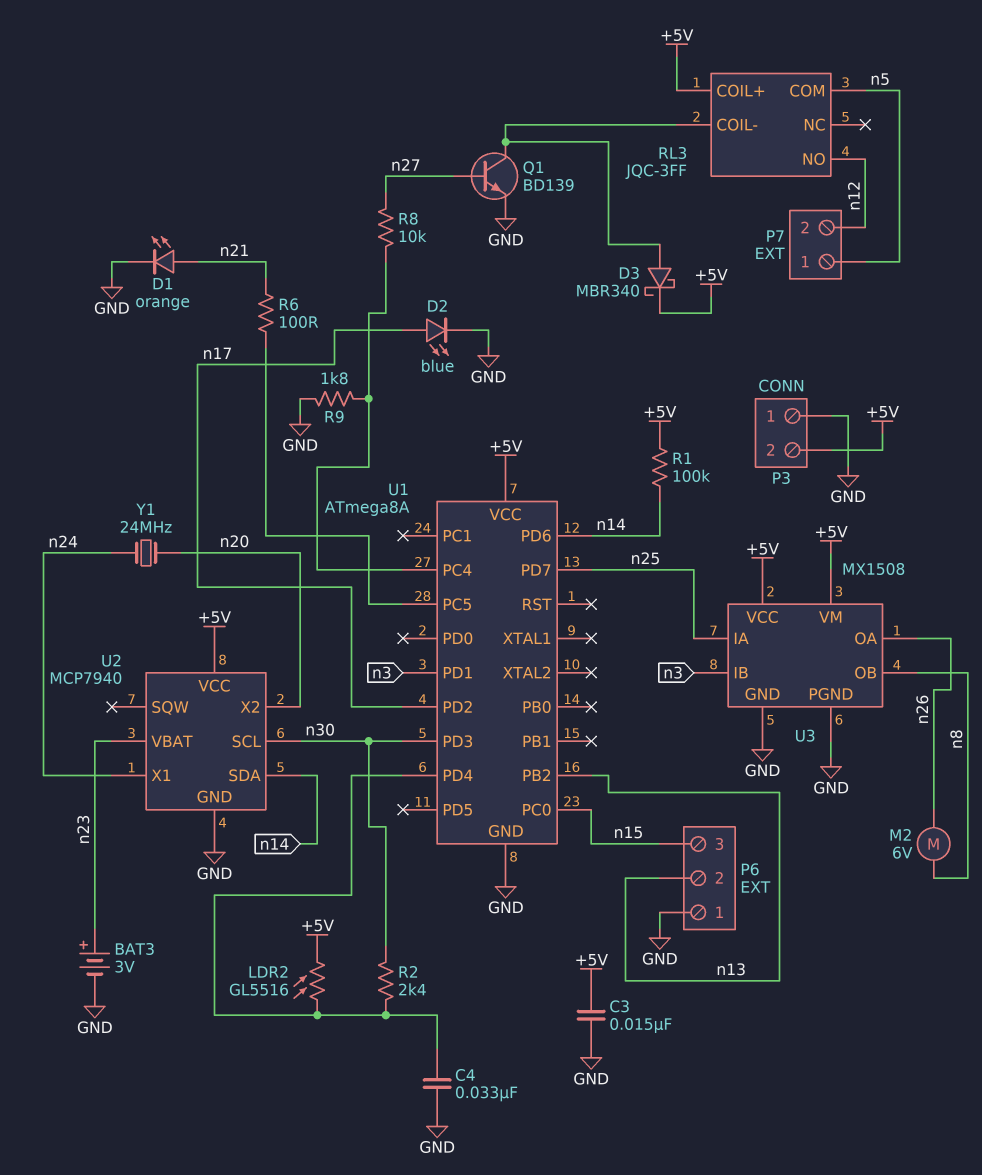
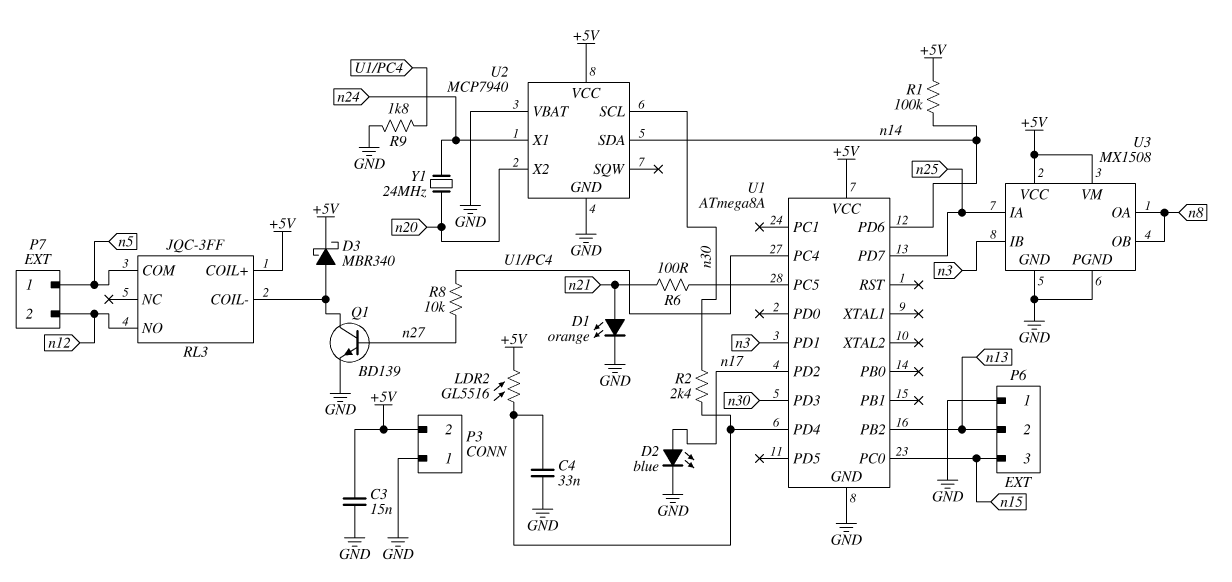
BAT3: 3V (plus n23, minus GND) -> none
M2: motor 6V (n8, n26) -> none
U2 pin VBAT: n23 -> GND
U3 pin OA: n26 -> n8

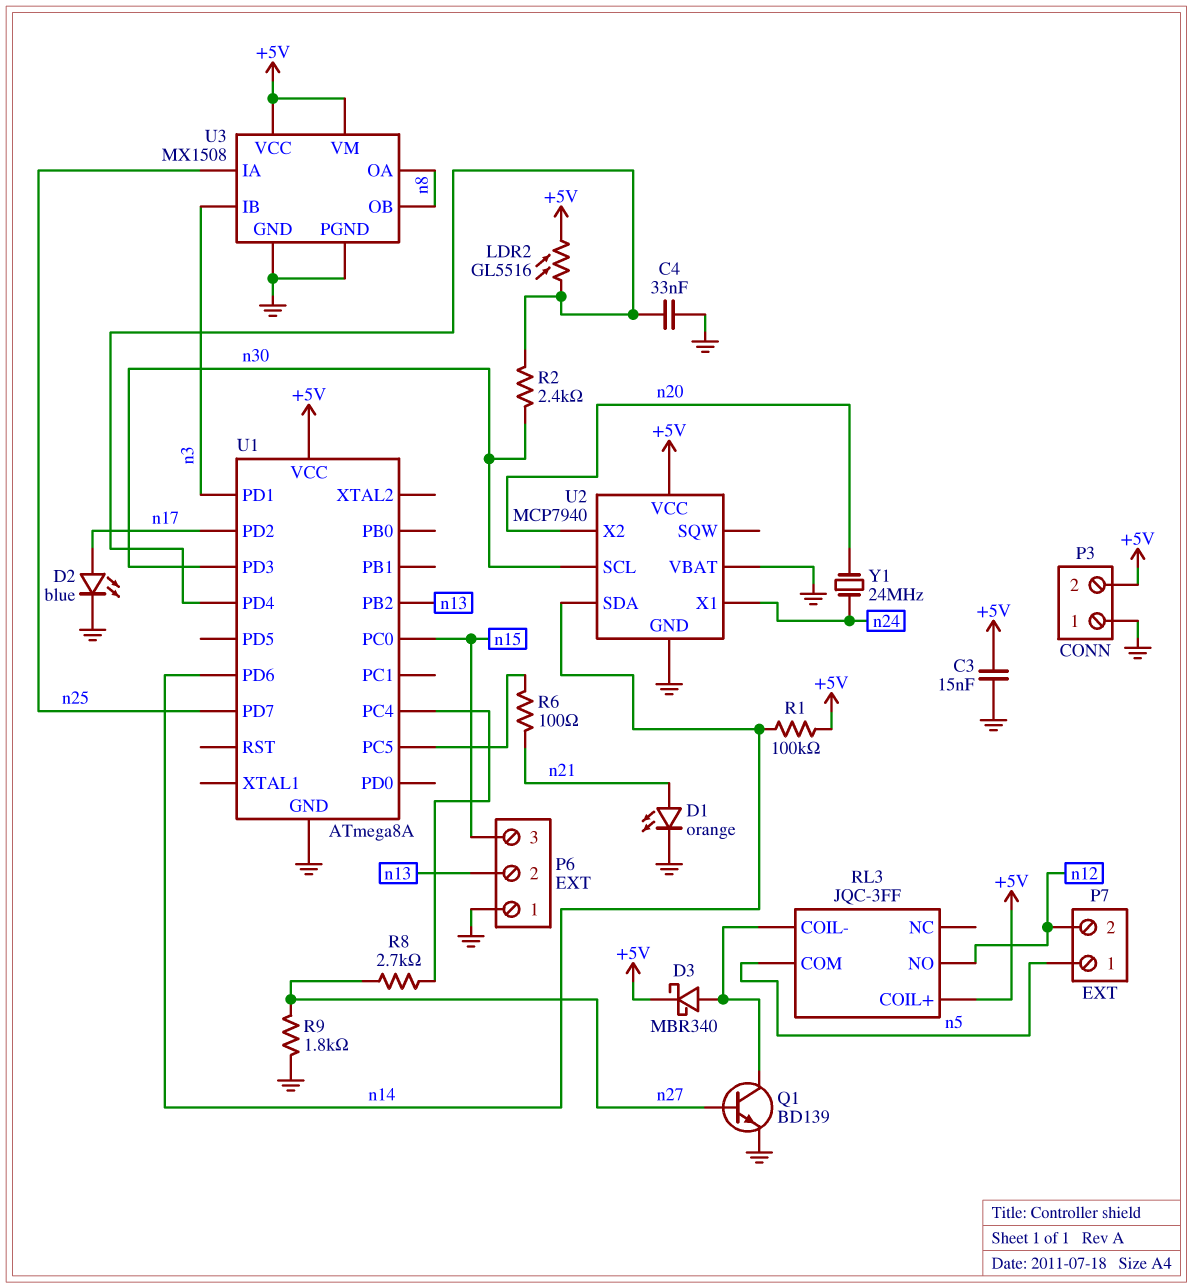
R8: 10k (U1/PC4, n27) -> 2.7k (U1/PC4, n27)
R9: 1.8k (GND, U1/PC4) -> 1.8k (GND, n27)

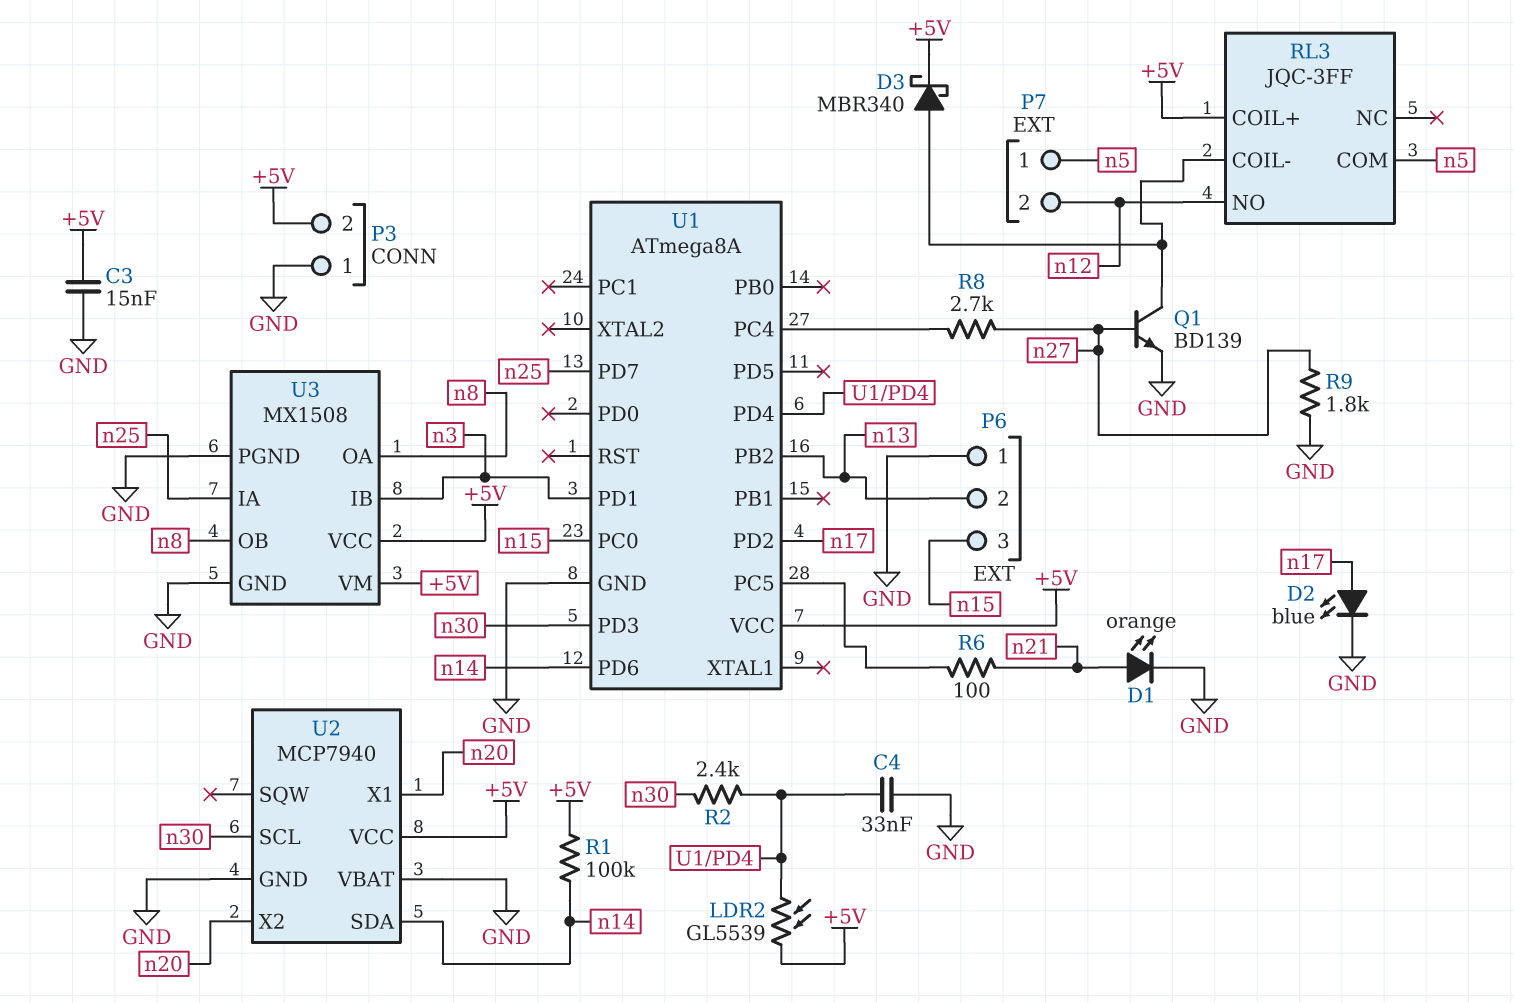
LDR2: GL5516 (+5V, U1/PD4) -> GL5539 (+5V, U1/PD4)
U2 pin X1: n24 -> n20
Y1: 24MHz (n20, n24) -> none

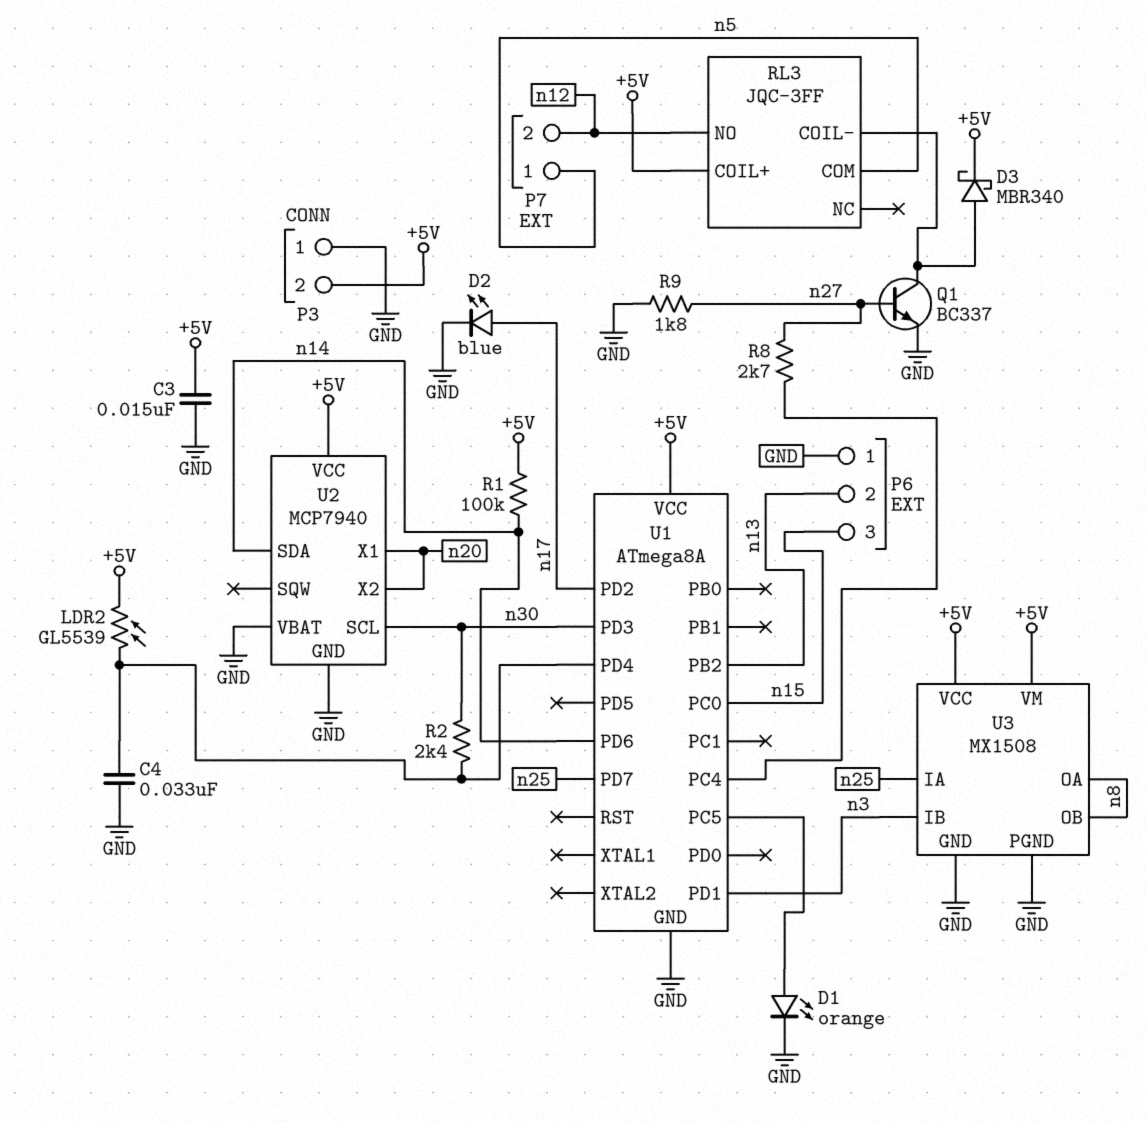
D1: LED orange (A n21, K GND) -> LED orange (A U1/PC5, K GND)
Q1: NPN BD139 (B n27, C RL3/COIL-, E GND) -> NPN BC337 (B n27, C RL3/COIL-, E GND)
R6: 100 (U1/PC5, n21) -> none

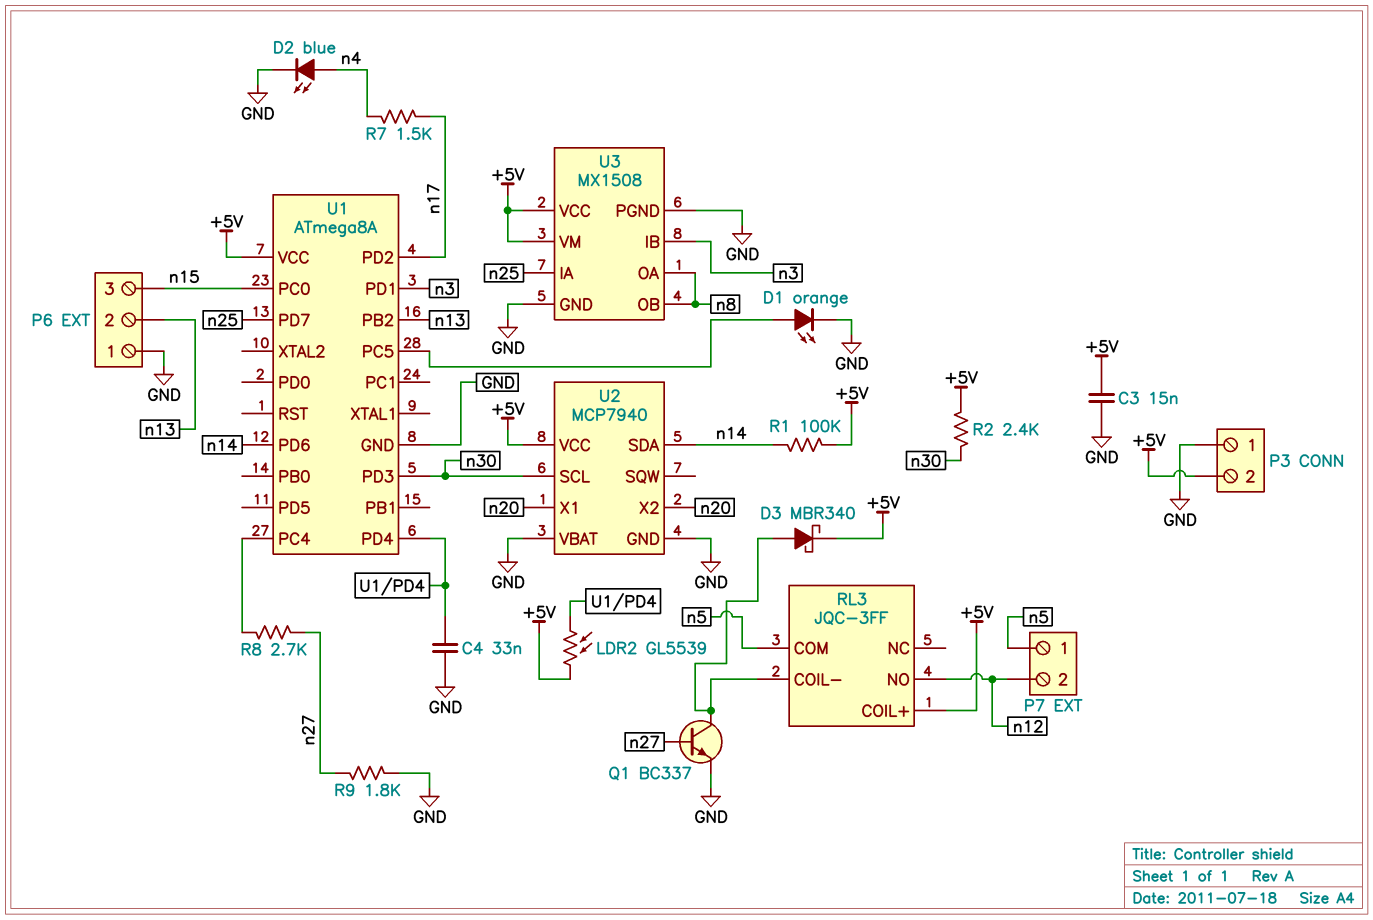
D2: LED blue (A n17, K GND) -> LED blue (A n4, K GND)
R2: 2.4k (U1/PD4, n30) -> 2.4k (+5V, n30)
R7: none -> 1.5k (n4, n17)

